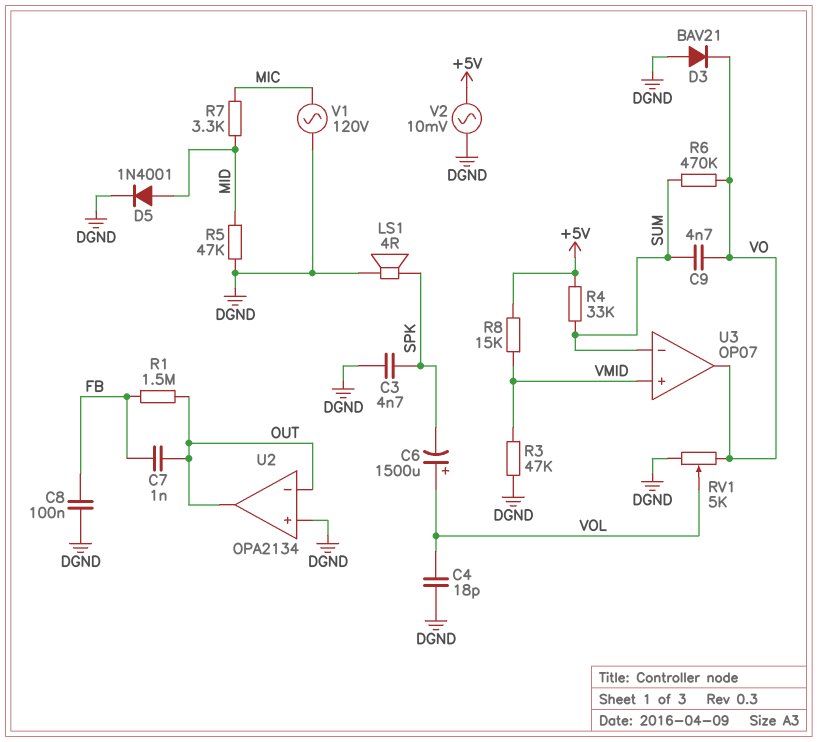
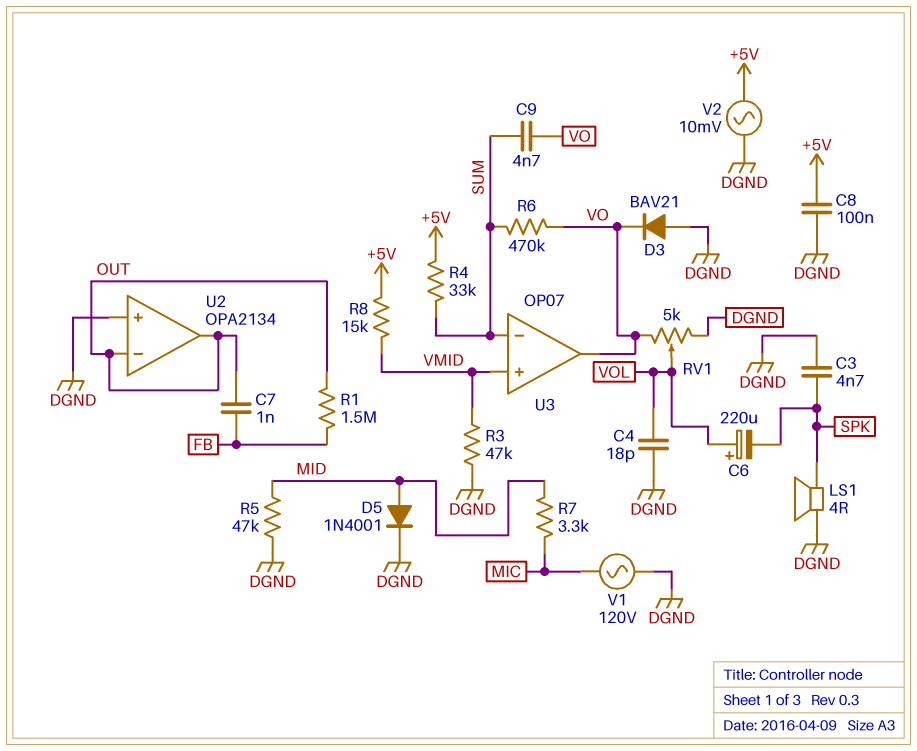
C6: 1500uF (plus VOL, minus SPK) -> 220uF (plus VOL, minus SPK)
C8: 100nF (DGND, FB) -> 100nF (+5V, DGND)

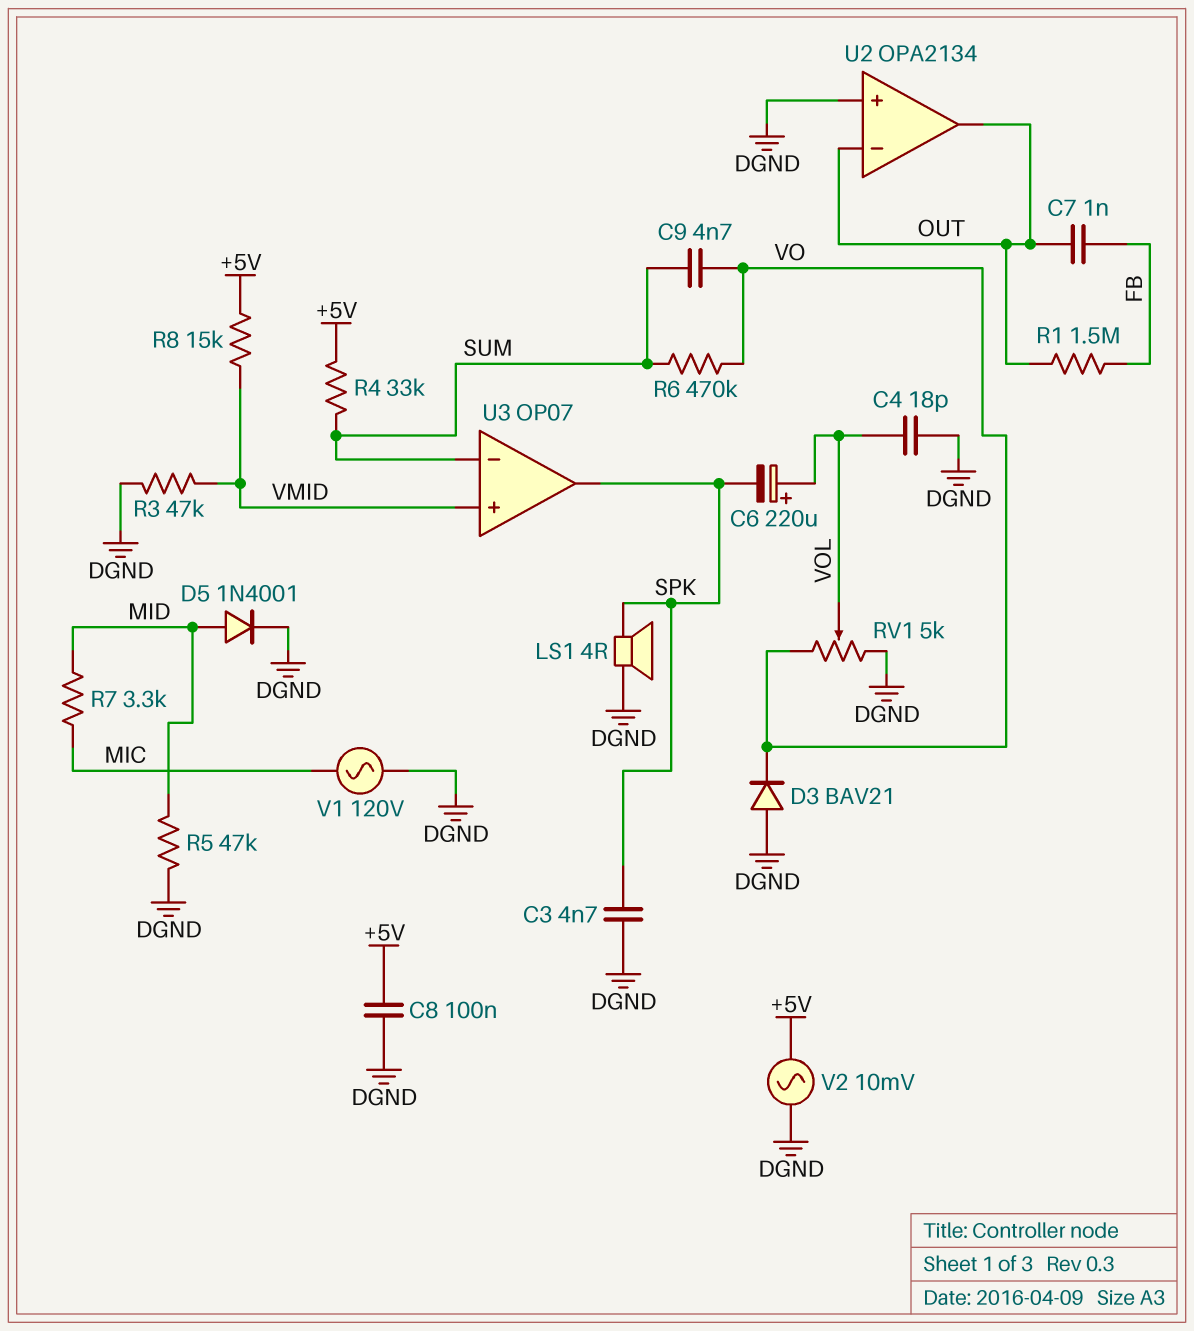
U3 pin out: VO -> SPK

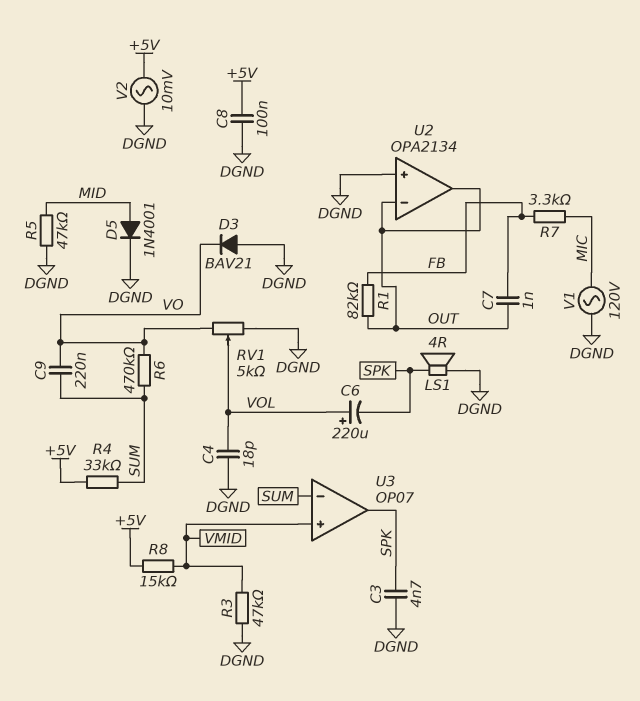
C9: 4.7nF (SUM, VO) -> 220nF (SUM, VO)
R1: 1.5M (FB, OUT) -> 82k (FB, OUT)
R7: 3.3k (MIC, MID) -> 3.3k (FB, MIC)

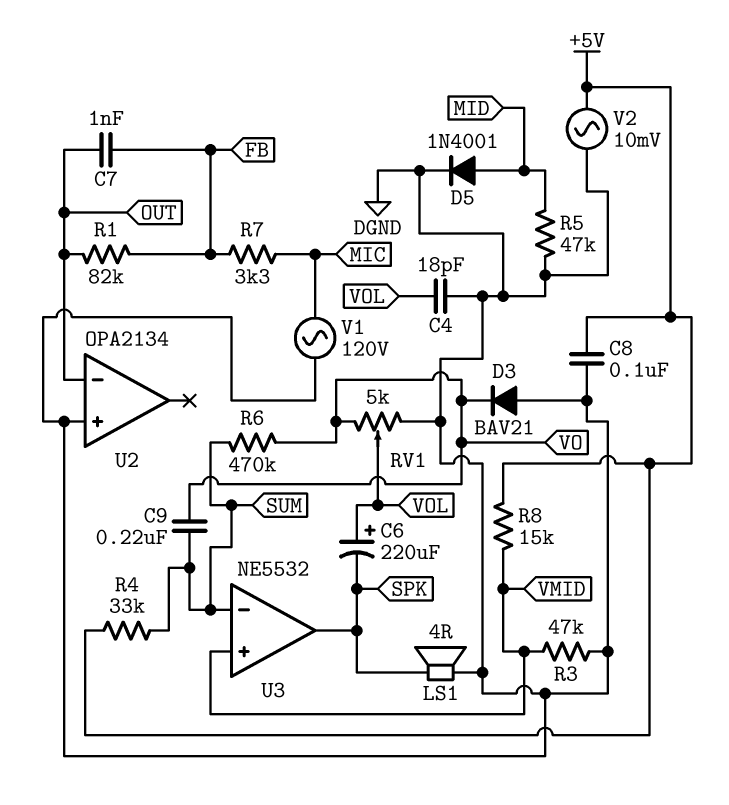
C3: 4.7nF (DGND, SPK) -> none
U2 pin out: OUT -> none
U3: OP07 -> NE5532

